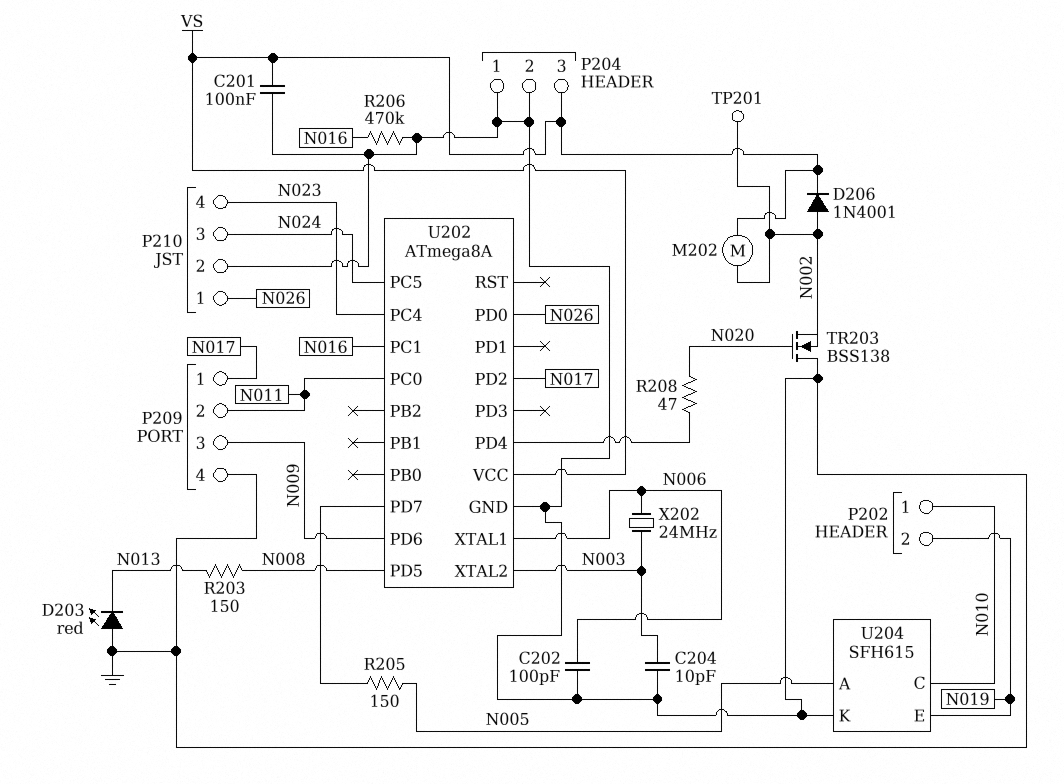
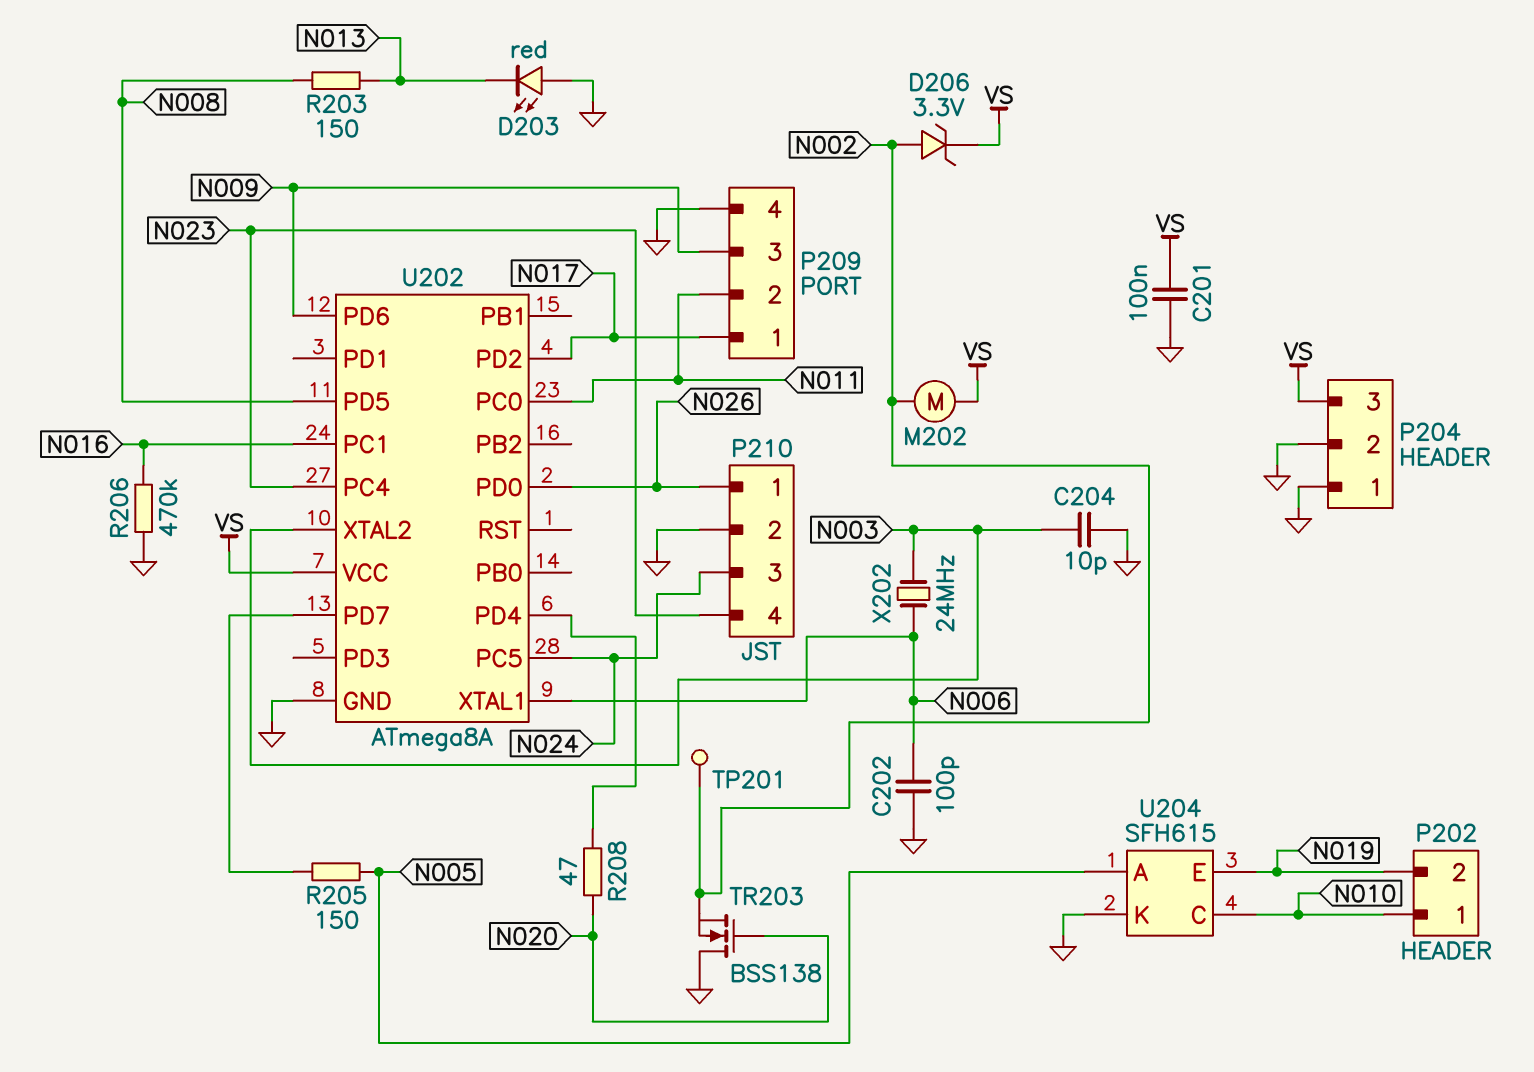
D206: diode 1N4001 (A N002, K VS) -> zener 3.3V (A N002, K VS)

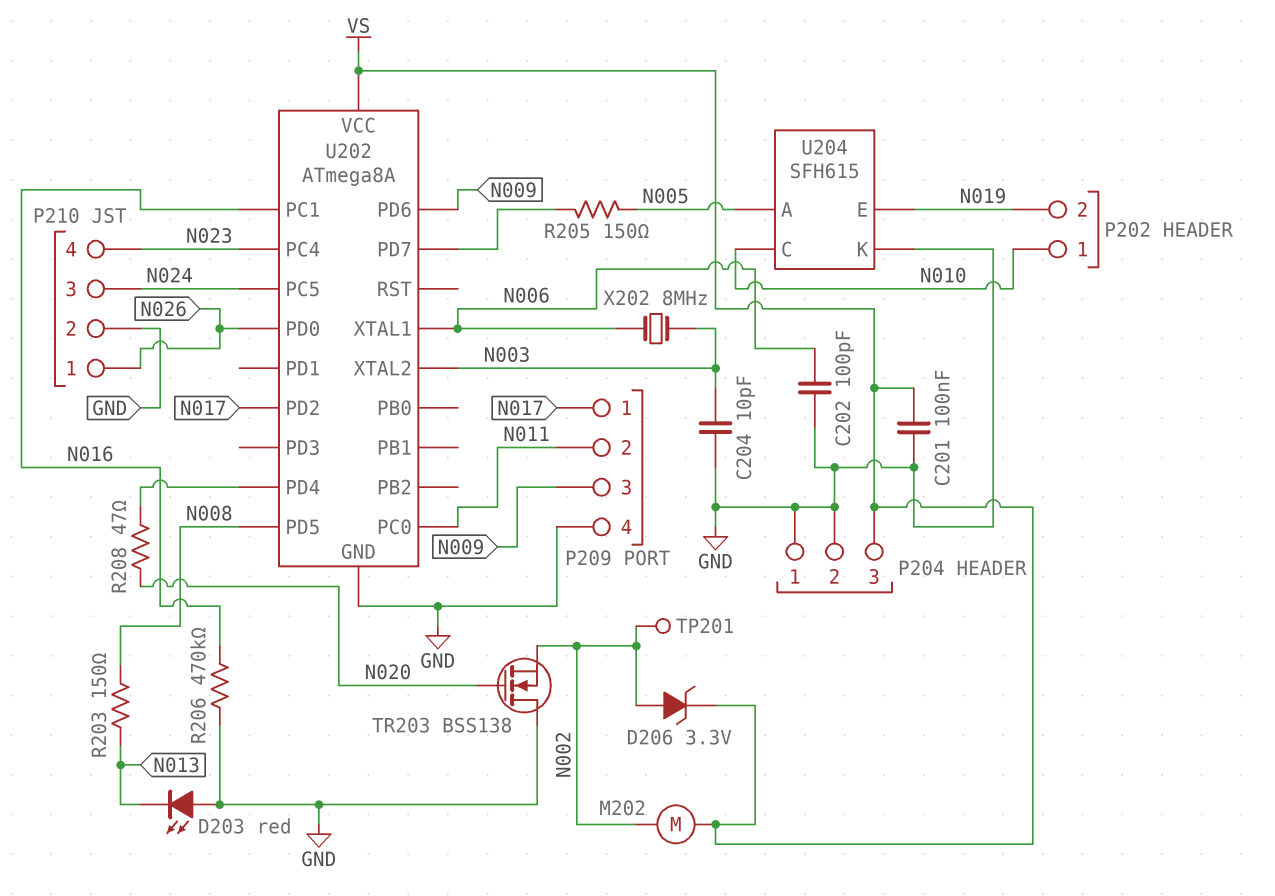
X202: 24MHz (N003, N006) -> 8MHz (N003, N006)

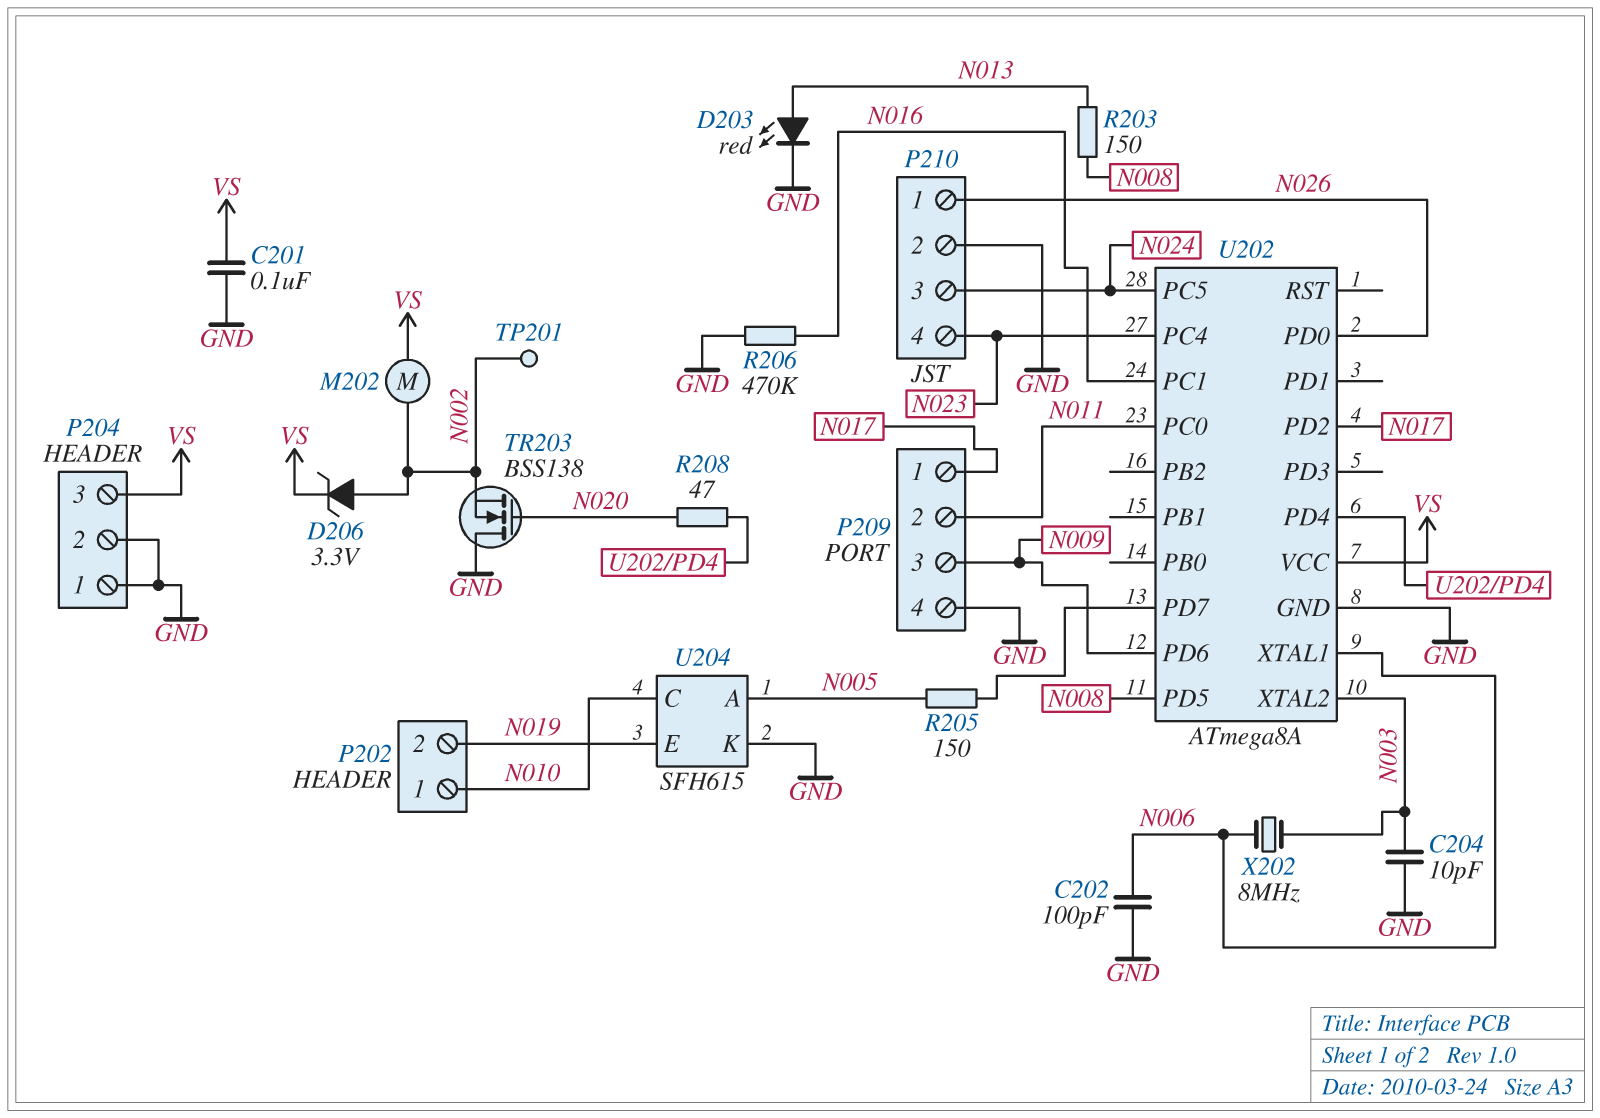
D203: LED red (A GND, K N013) -> LED red (A N013, K GND)

